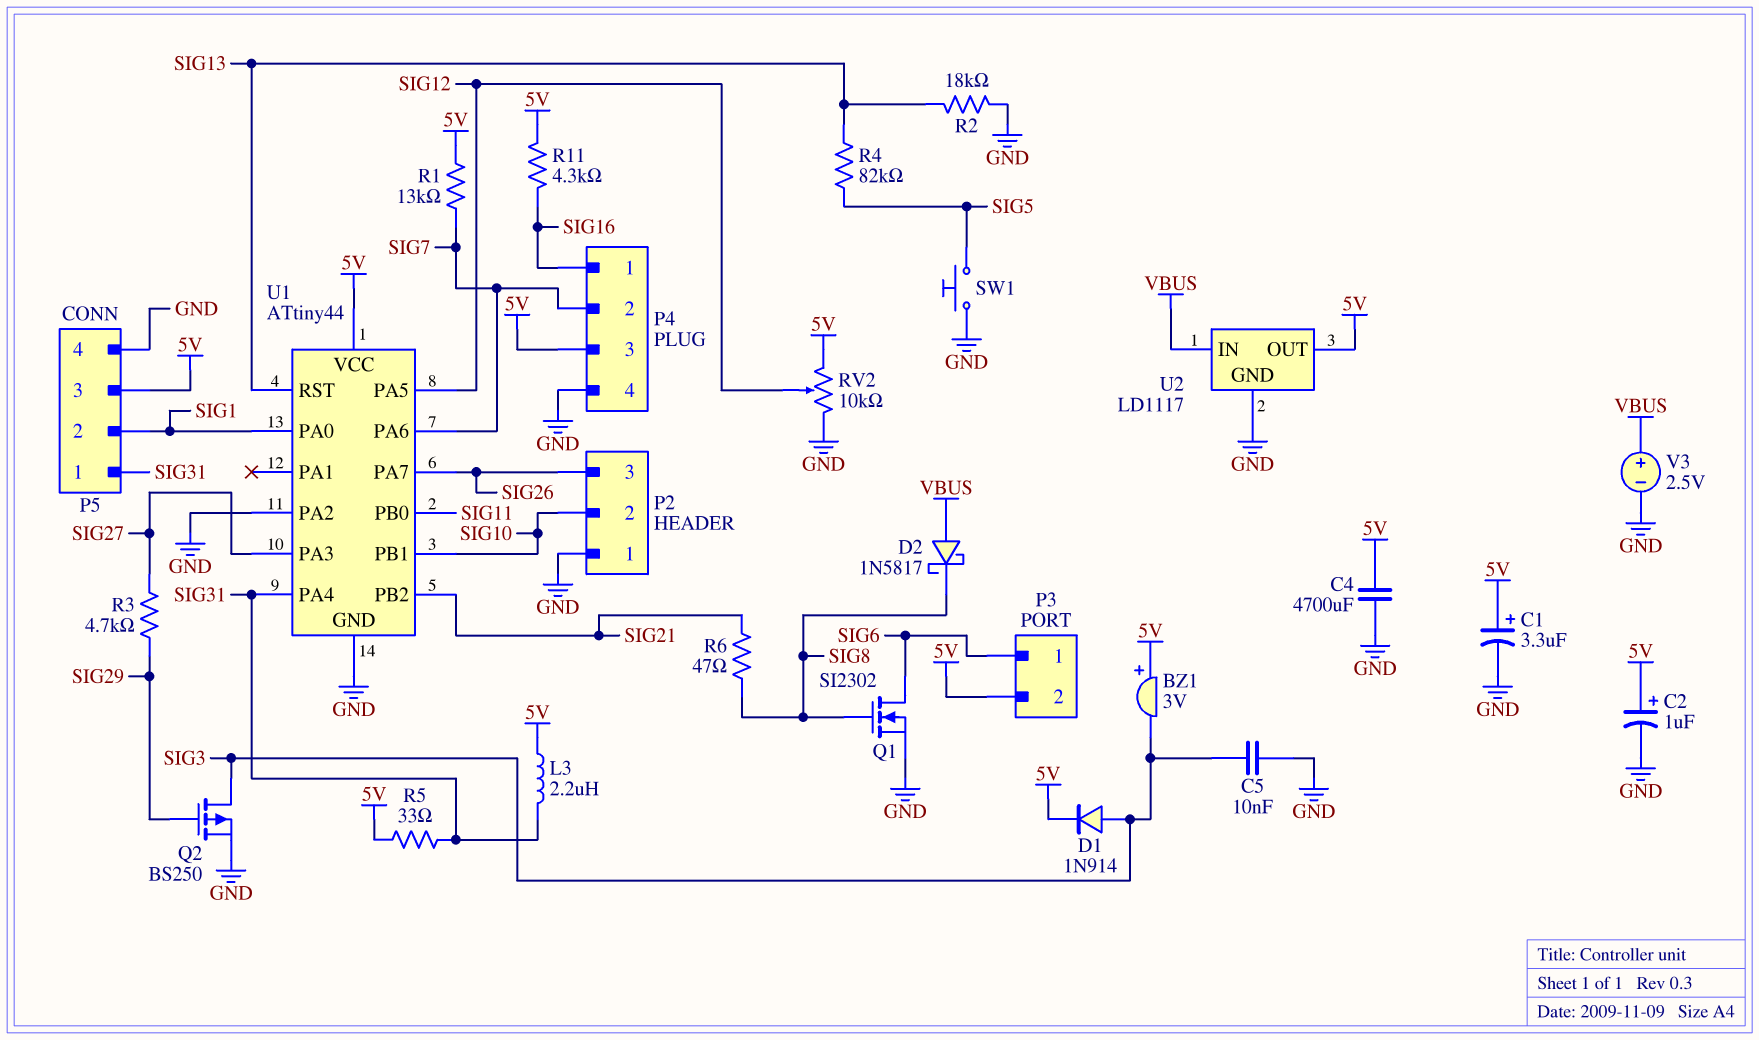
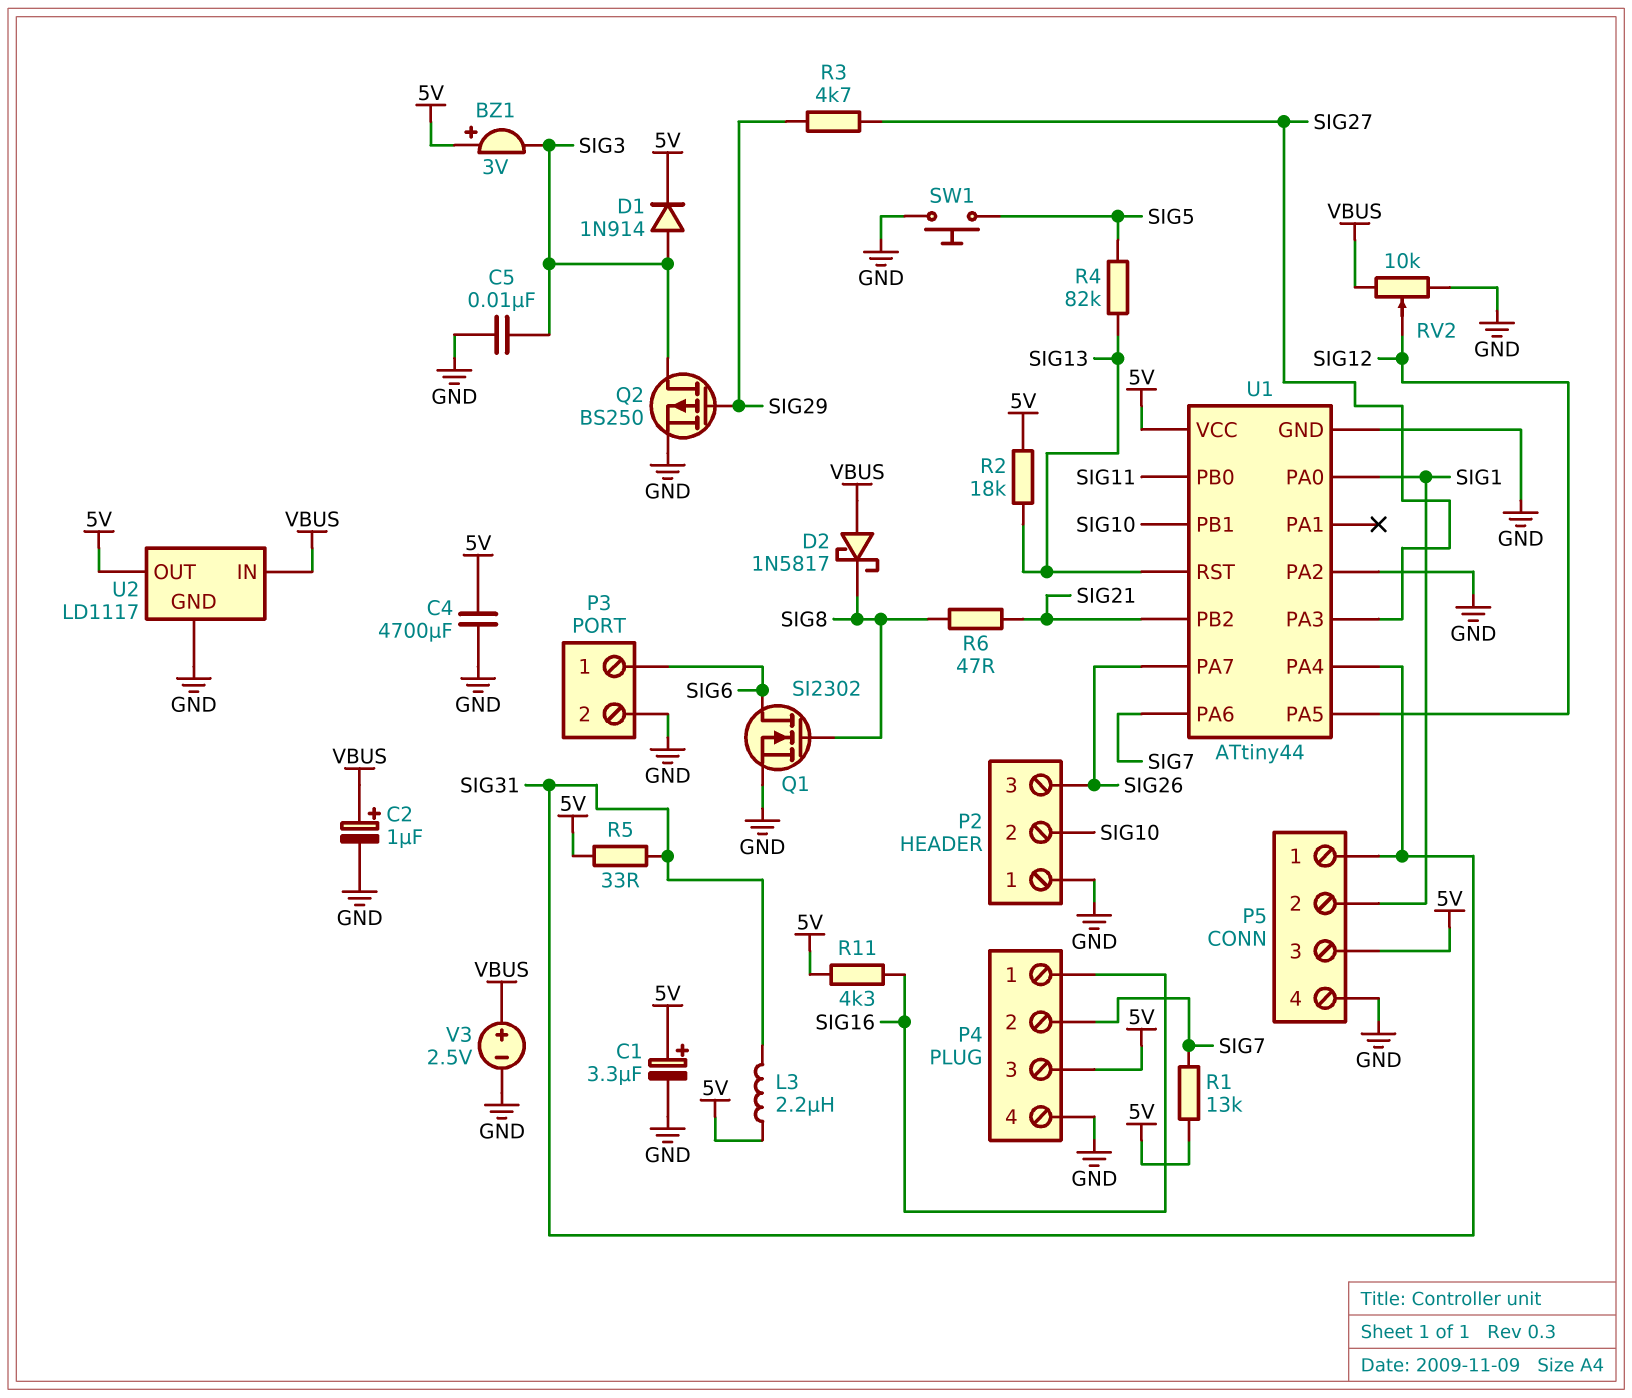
C2: 1uF (plus 5V, minus GND) -> 1uF (plus VBUS, minus GND)
P3 pin 2: 5V -> GND
R2: 18k (GND, SIG13) -> 18k (5V, SIG13)
RV2: 10k (5V, GND, wiper SIG12) -> 10k (GND, VBUS, wiper SIG12)

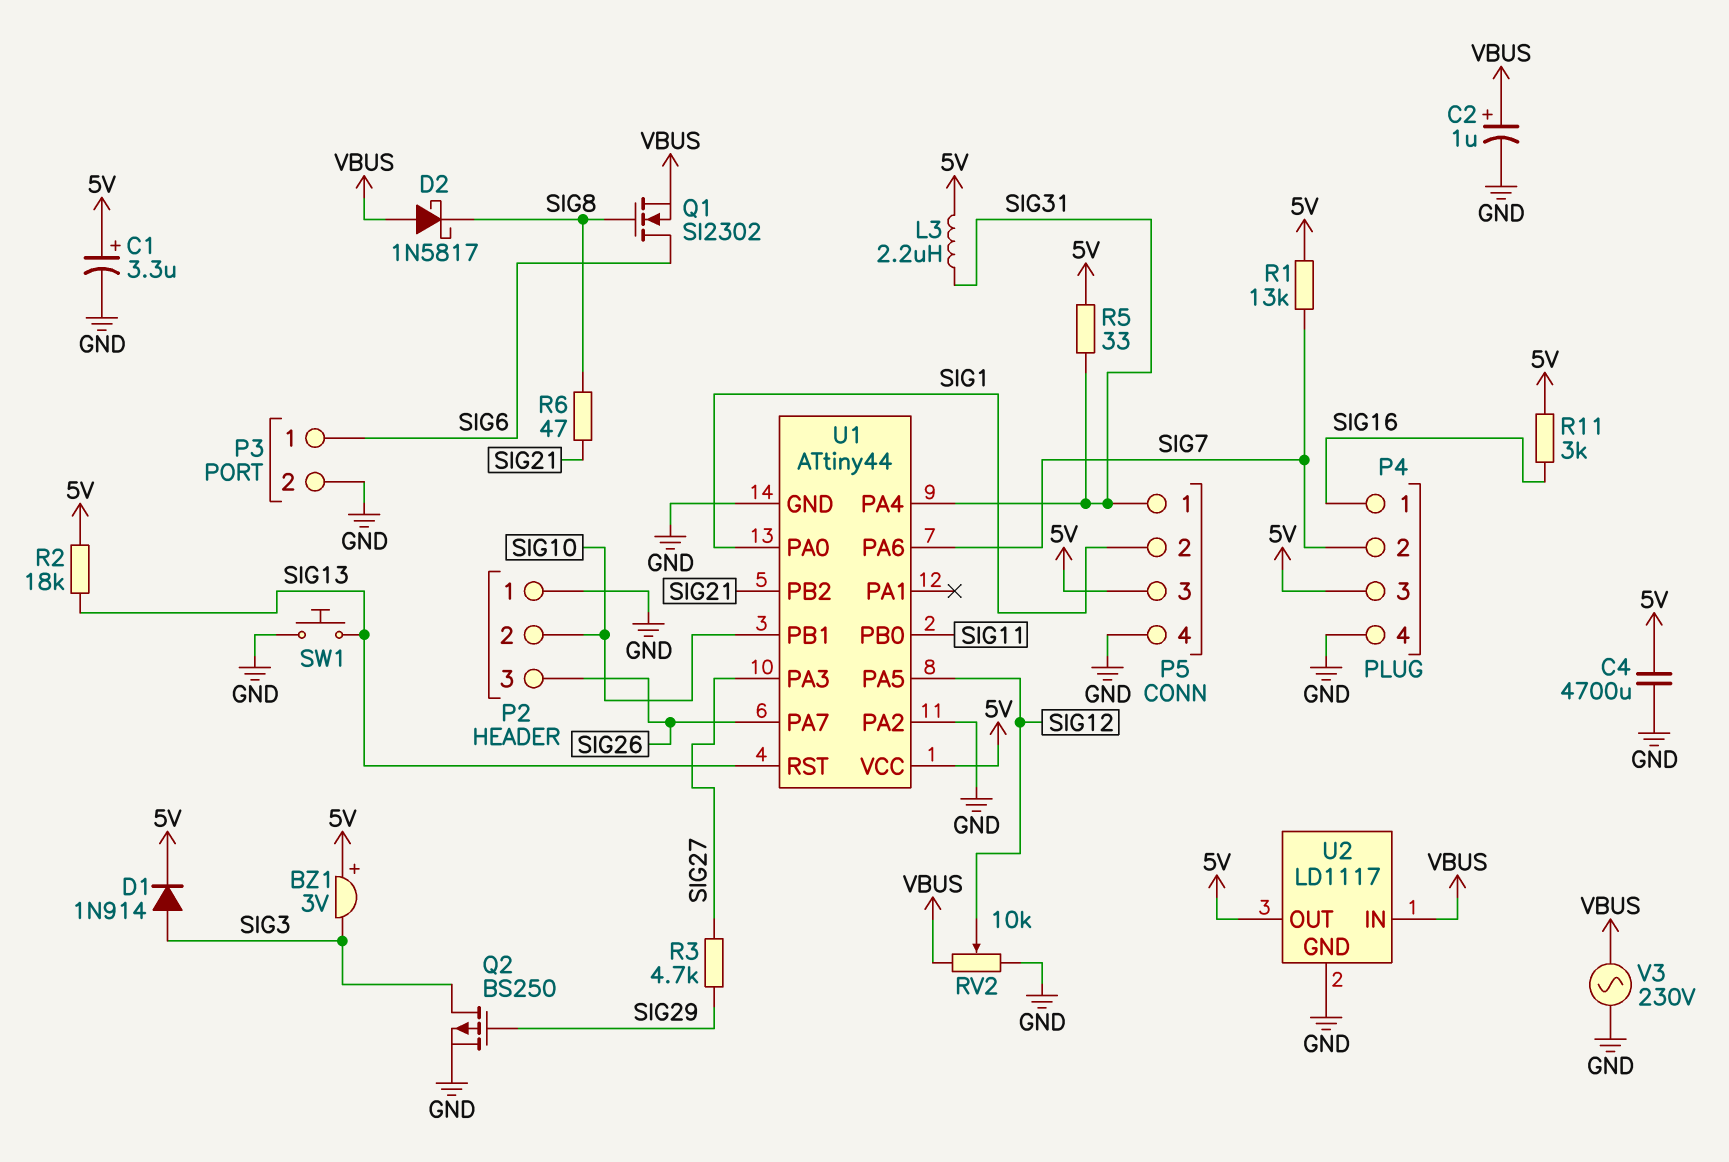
C5: 10nF (GND, SIG3) -> none
Q1: NMOS SI2302 (G SIG8, D SIG6, S GND) -> NMOS SI2302 (G SIG8, D SIG6, S VBUS)
R4: 82k (SIG5, SIG13) -> none
R11: 4.3k (5V, SIG16) -> 3k (5V, SIG16)
SW1: button (GND, SIG5) -> button (GND, SIG13)
V3: 2.5V (plus VBUS, minus GND) -> AC 230V (GND, VBUS)

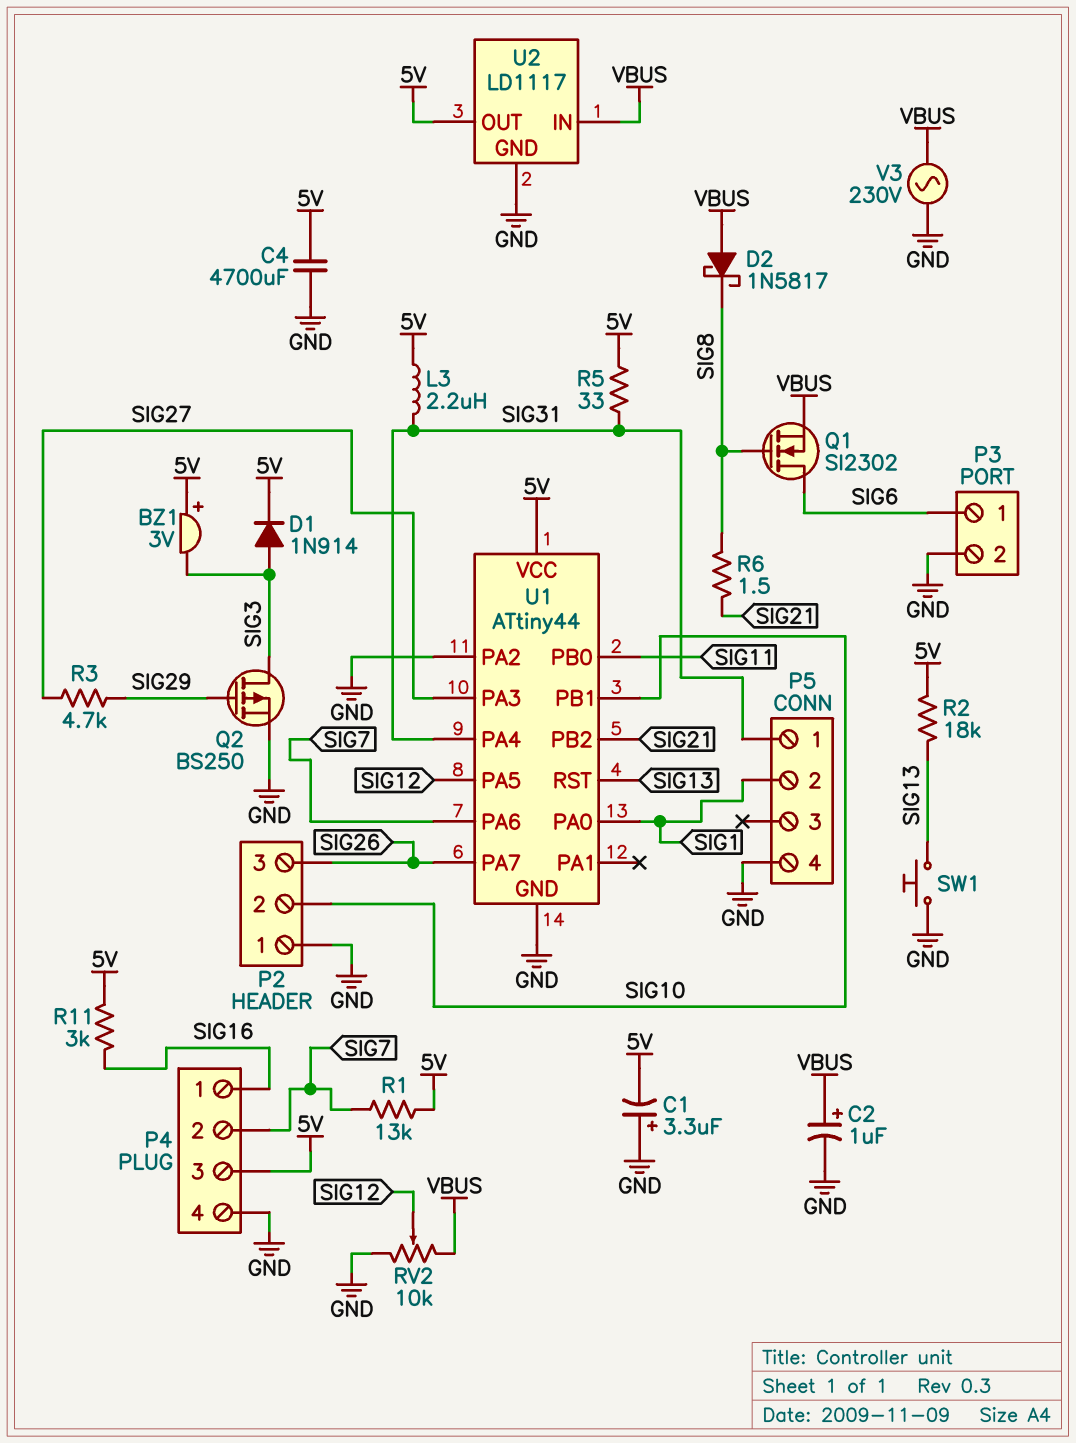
C1: 3.3uF (plus 5V, minus GND) -> 3.3uF (plus GND, minus 5V)
P5 pin 3: 5V -> none
R6: 47 (SIG8, SIG21) -> 1.5 (SIG8, SIG21)

